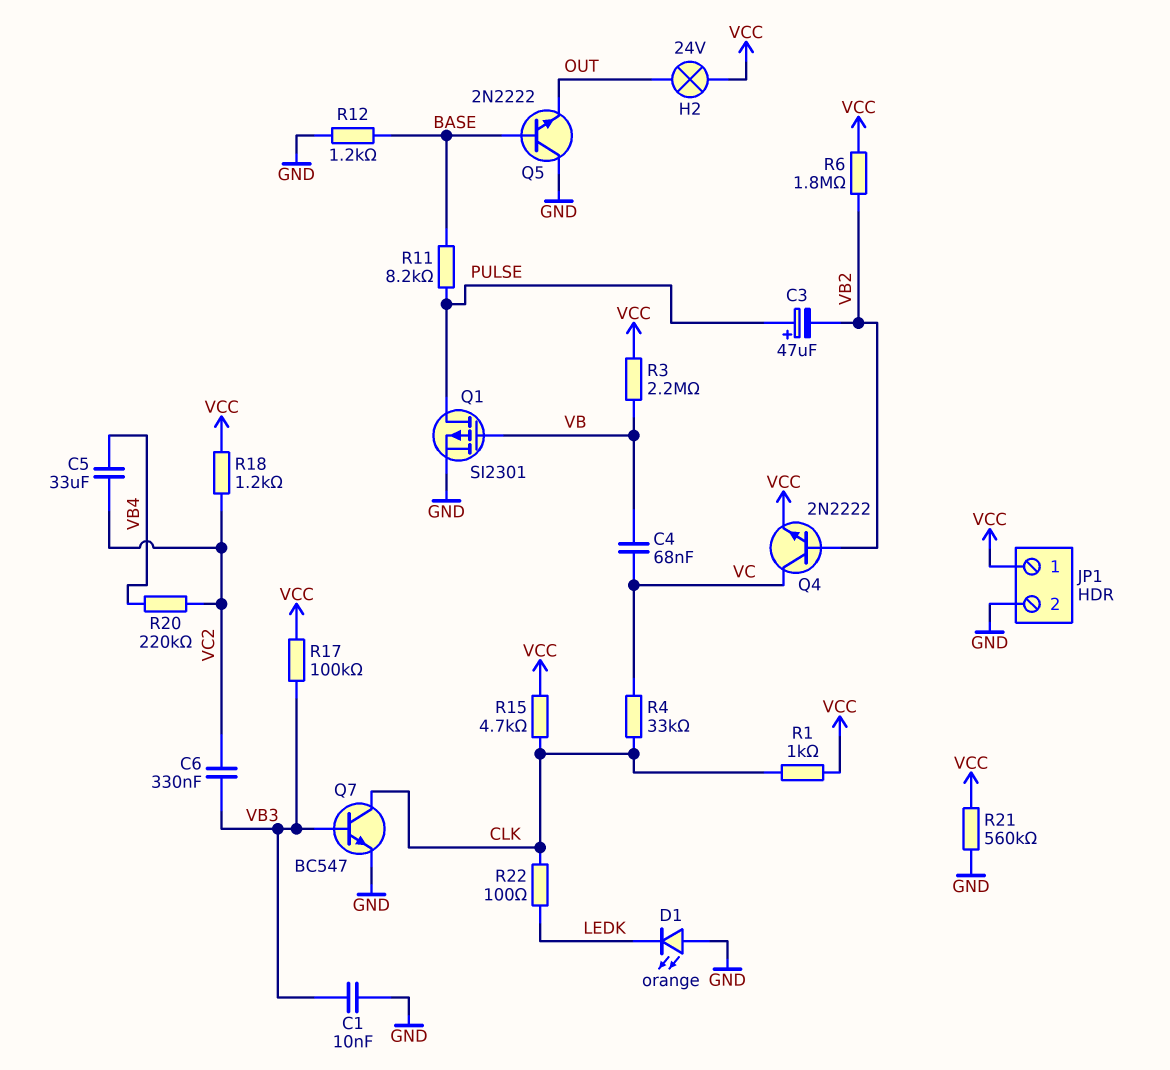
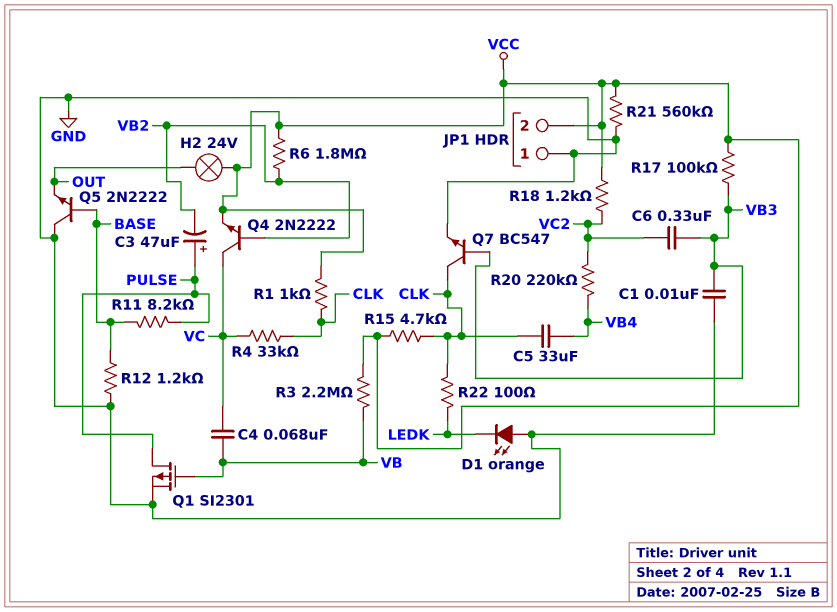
C5: 33uF (VB4, VC2) -> 33uF (CLK, VB4)
JP1 pin 1: VCC -> GND
JP1 pin 2: GND -> VCC

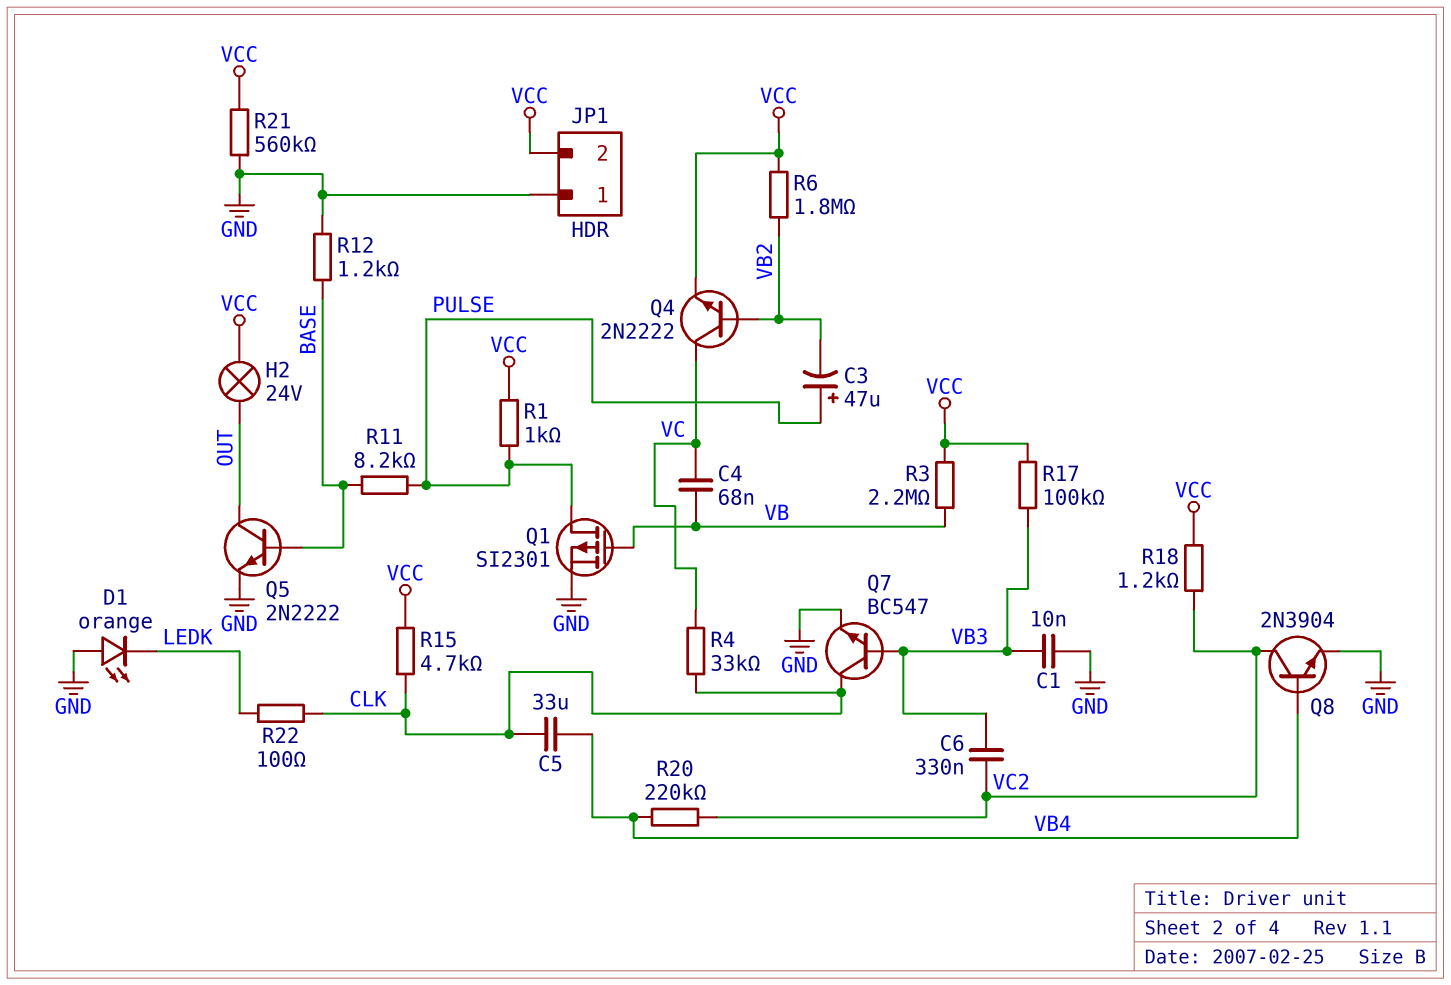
Q5: NPN 2N2222 (B BASE, C GND, E OUT) -> NPN 2N2222 (B BASE, C OUT, E GND)
Q8: none -> NPN 2N3904 (B VB4, C VC2, E GND)
R1: 1k (CLK, VCC) -> 1k (PULSE, VCC)

